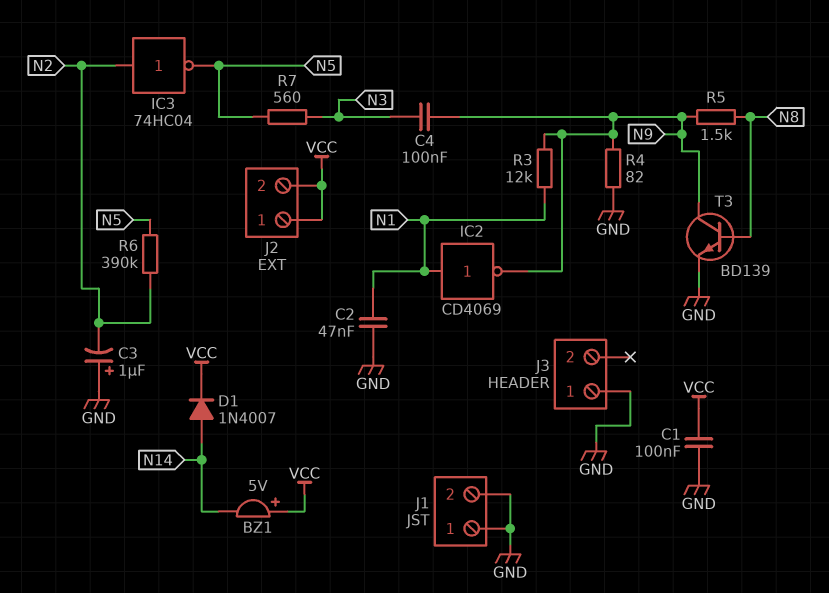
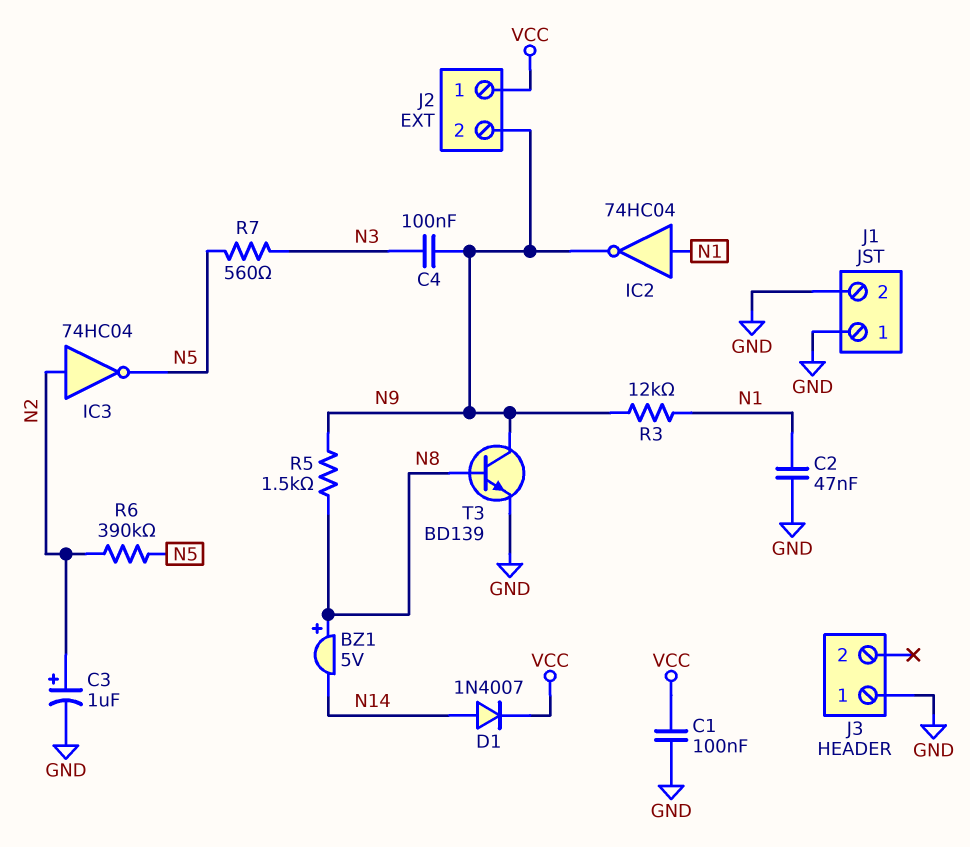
BZ1: buzzer 5V (plus VCC, minus N14) -> buzzer 5V (plus N8, minus N14)
C3: 1uF (plus GND, minus N2) -> 1uF (plus N2, minus GND)
IC2: NOT CD4069 (in N1, out N9) -> NOT 74HC04 (in N1, out N9)
J2 pin 2: VCC -> N9
R4: 82 (GND, N9) -> none

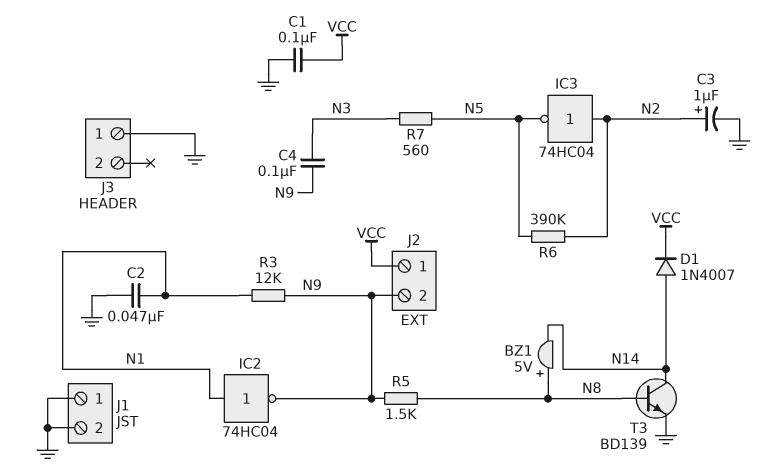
T3: NPN BD139 (B N8, C N9, E GND) -> NPN BD139 (B N8, C N14, E GND)

